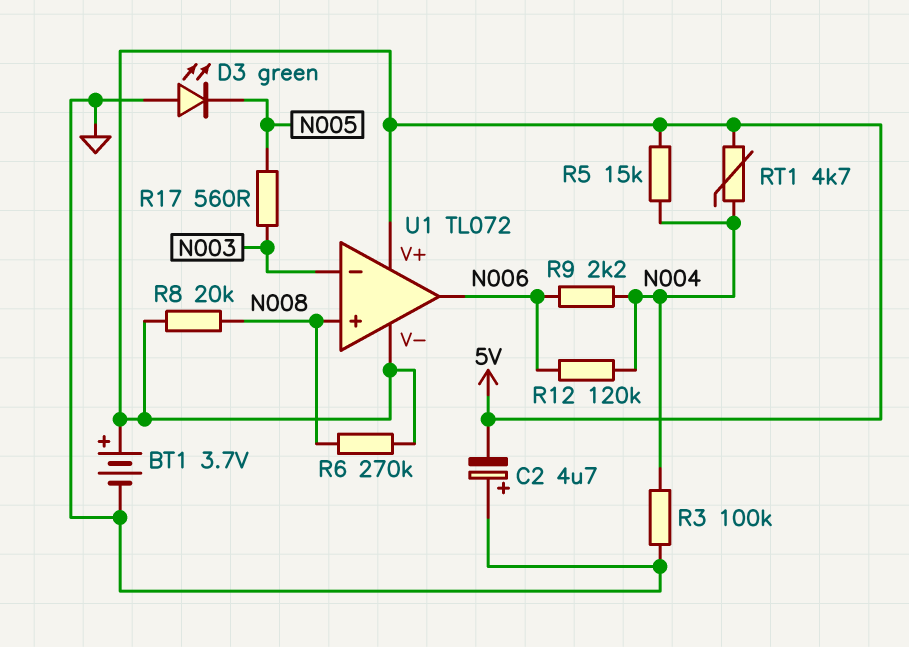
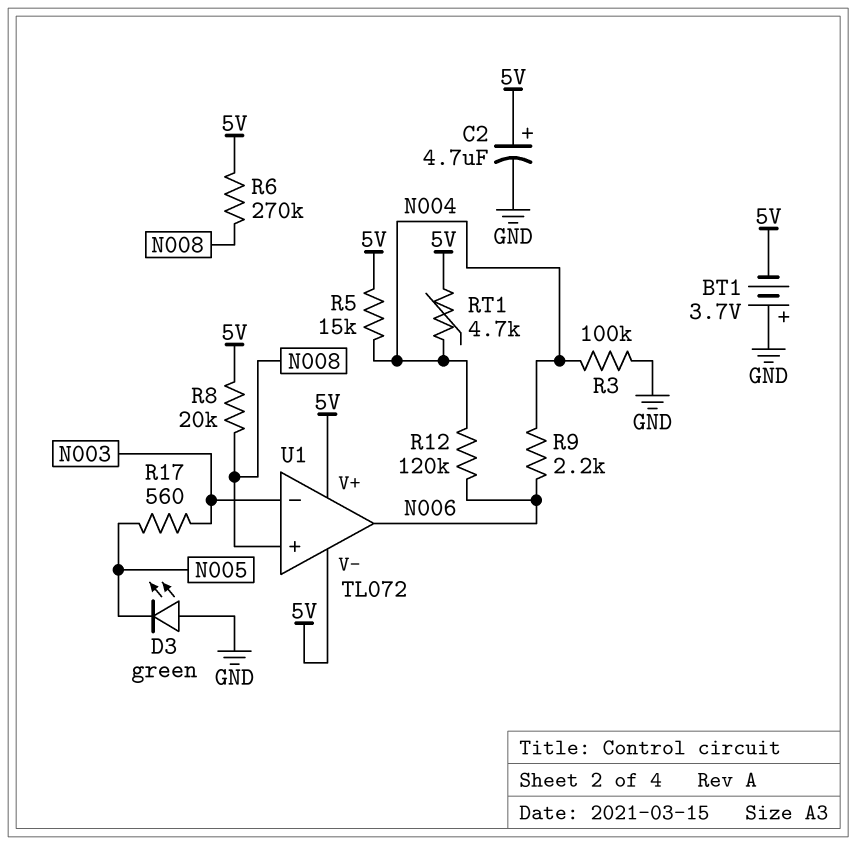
BT1: 3.7V (plus 5V, minus GND) -> 3.7V (plus GND, minus 5V)
C2: 4.7uF (plus GND, minus 5V) -> 4.7uF (plus 5V, minus GND)

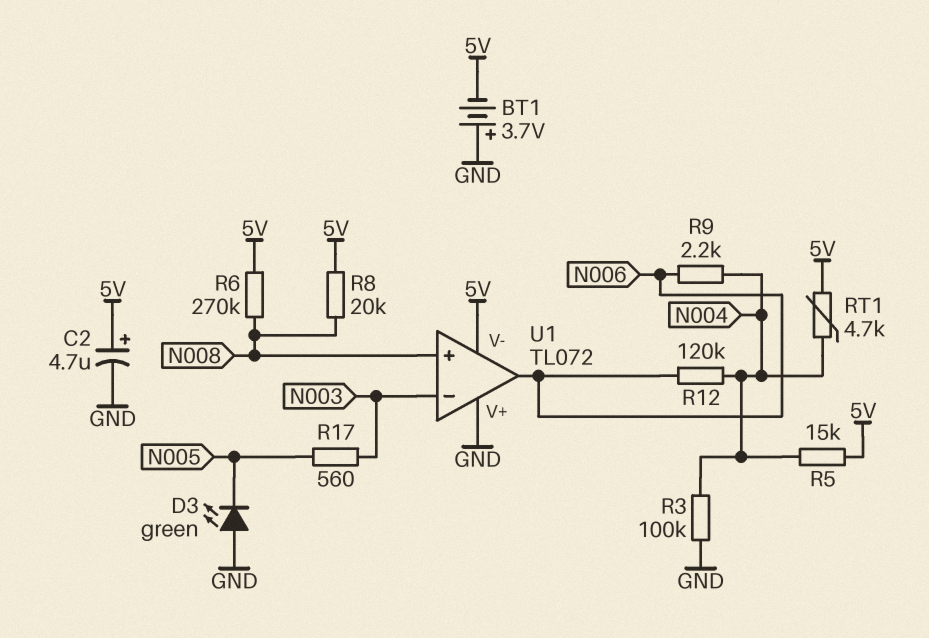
U1 pin V+: 5V -> GND

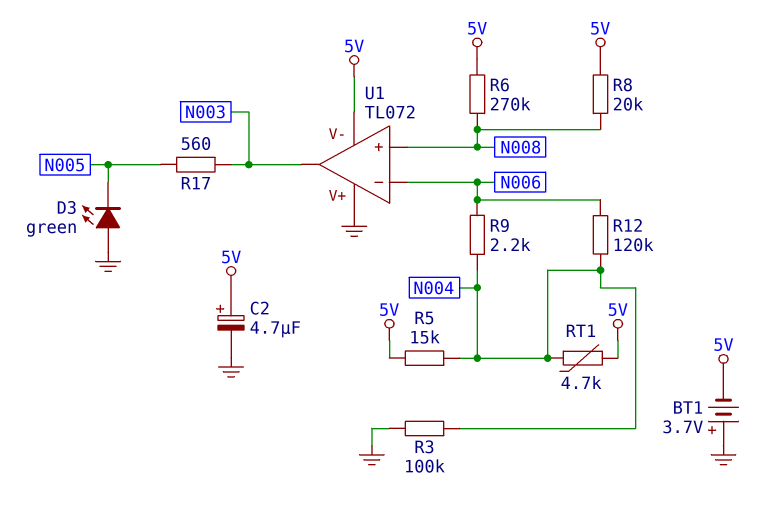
U1 pin in-: N003 -> N006
U1 pin out: N006 -> N003

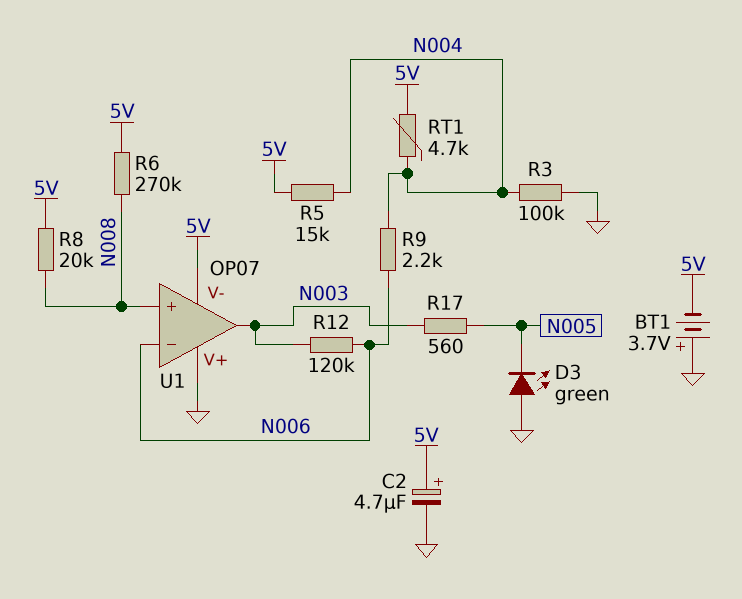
R12: 120k (N004, N006) -> 120k (N003, N006)
U1: TL072 -> OP07

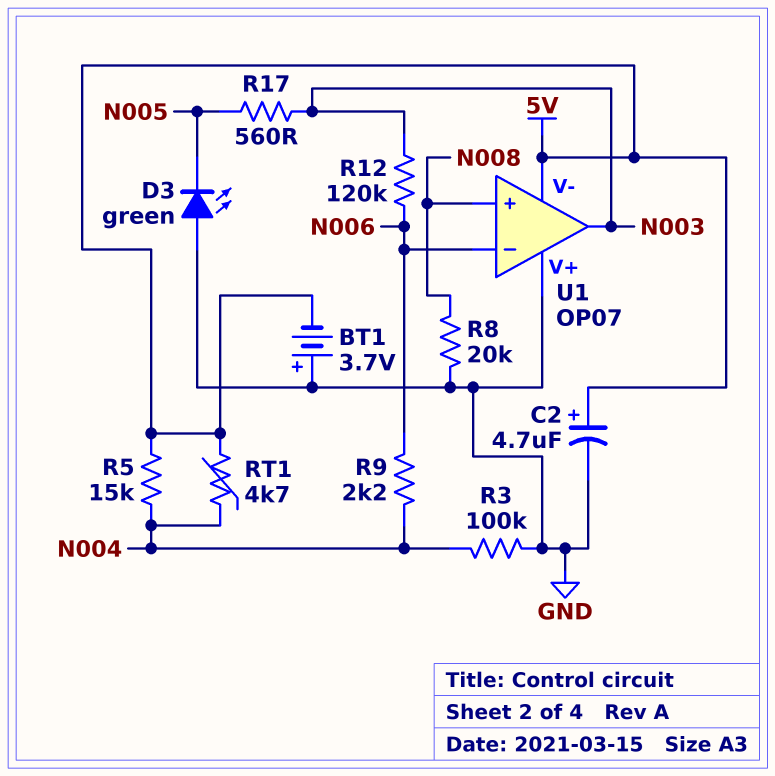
R6: 270k (5V, N008) -> none
R8: 20k (5V, N008) -> 20k (GND, N008)

